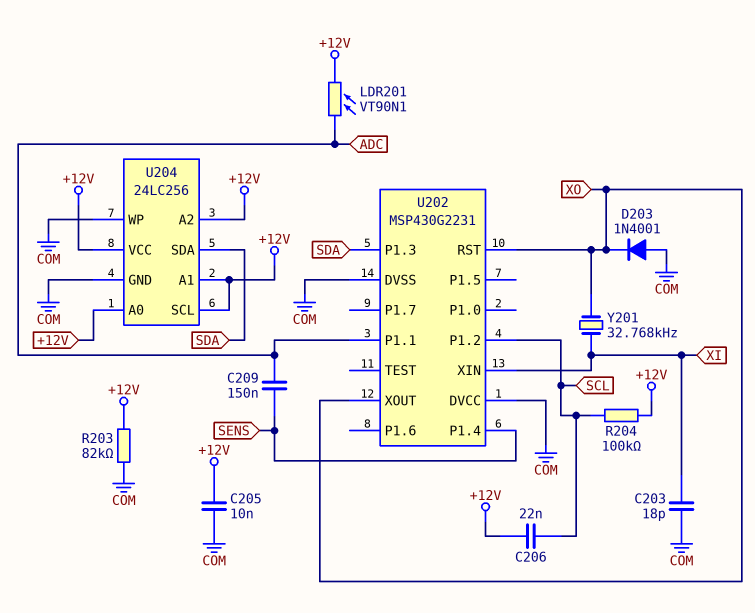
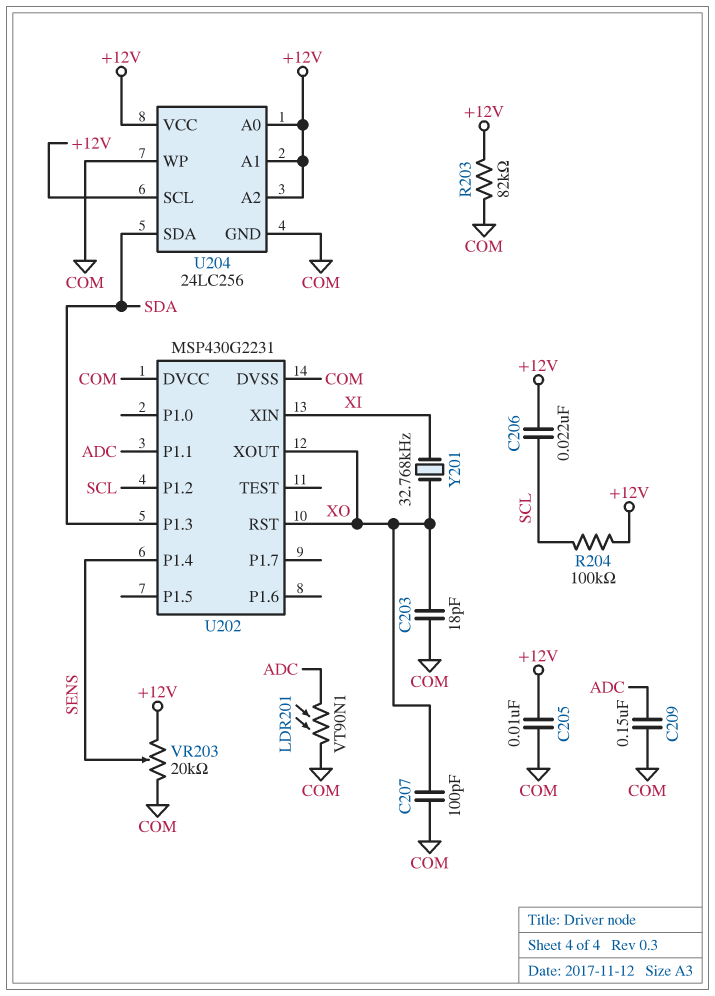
C203: 18pF (COM, XI) -> 18pF (COM, XO)
C207: none -> 100pF (COM, XO)
C209: 150nF (ADC, SENS) -> 150nF (ADC, COM)
D203: diode 1N4001 (A COM, K XO) -> none
LDR201: VT90N1 (+12V, ADC) -> VT90N1 (ADC, COM)
VR203: none -> 20k (+12V, COM, wiper SENS)

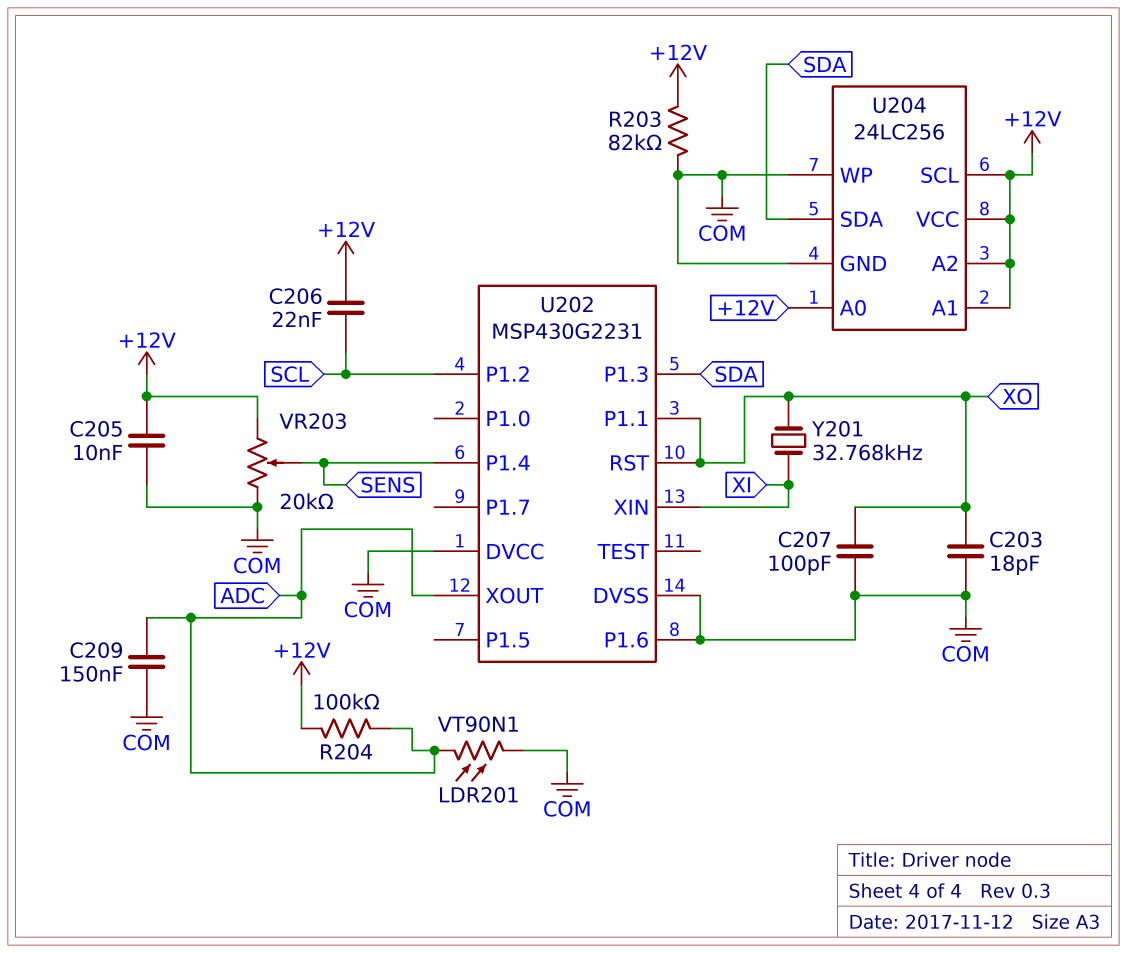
R204: 100k (+12V, SCL) -> 100k (+12V, ADC)
U202 pin P1.1: ADC -> XO
U202 pin P1.6: none -> COM
U202 pin XOUT: XO -> ADC

